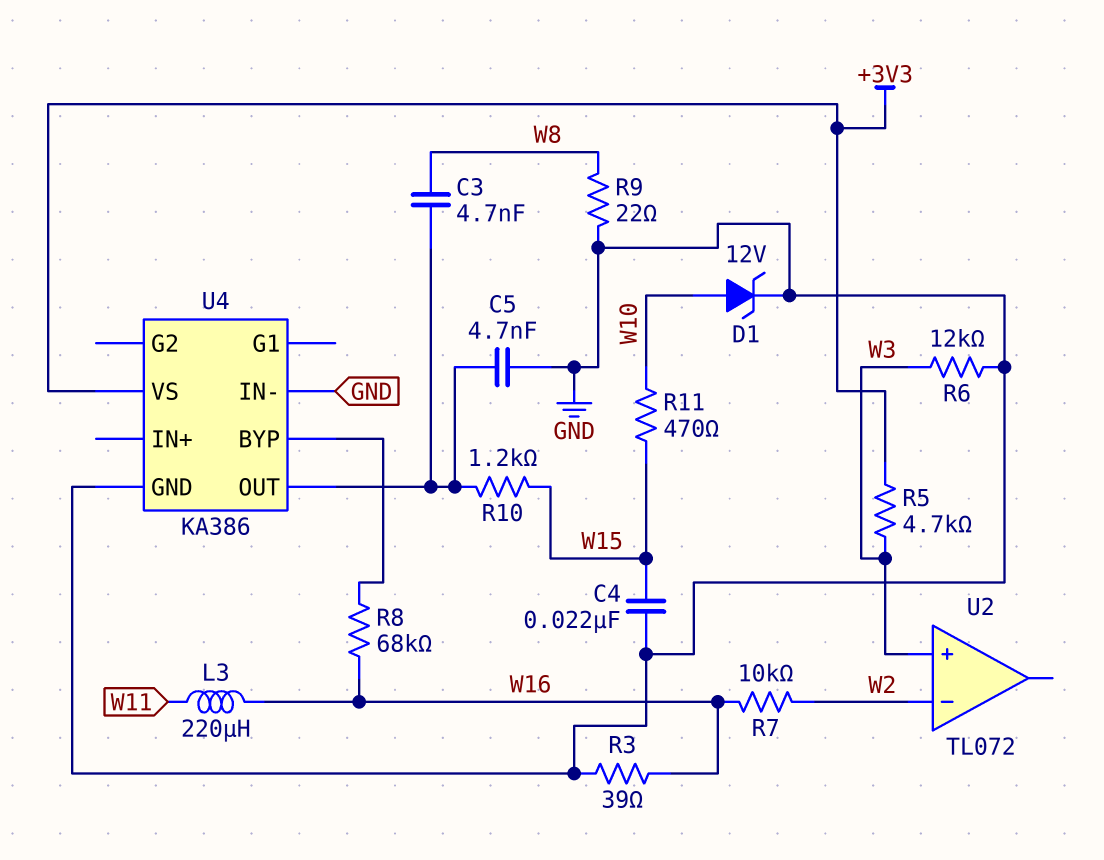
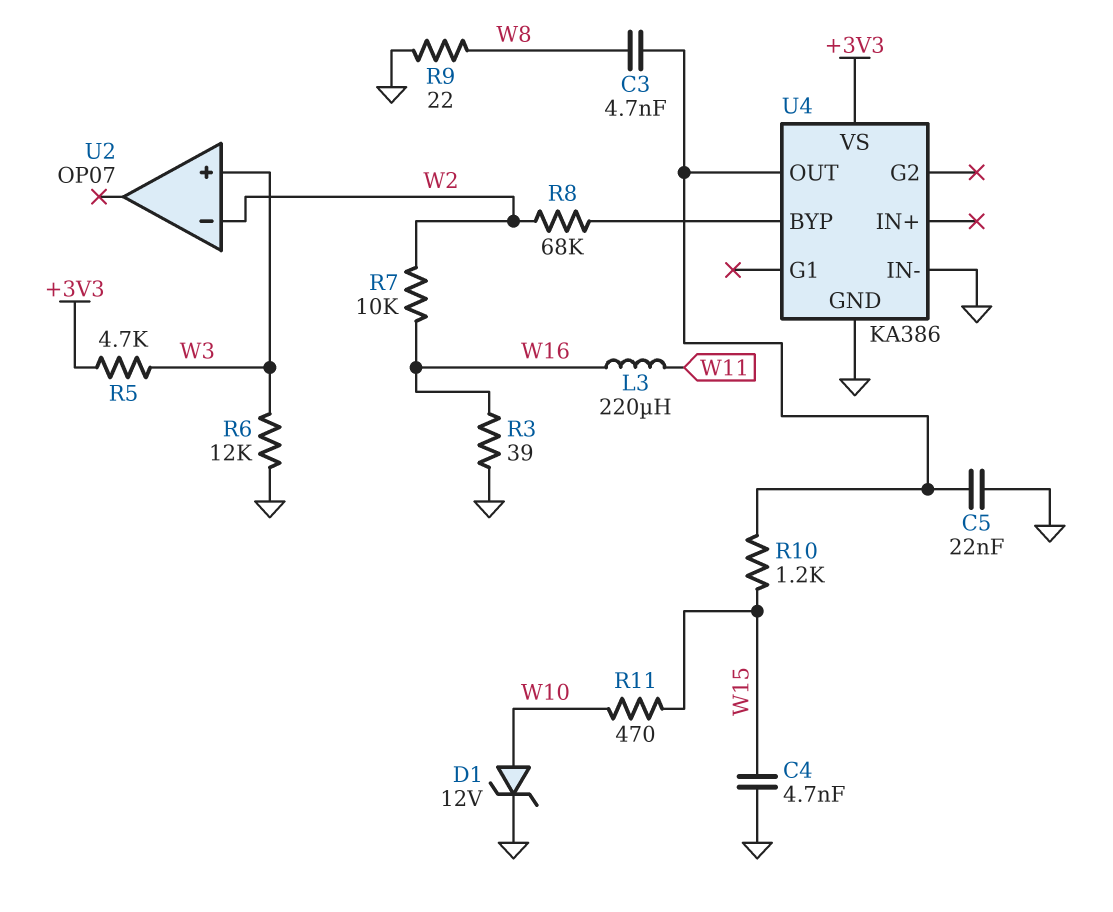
C4: 22nF (GND, W15) -> 4.7nF (GND, W15)
C5: 4.7nF (GND, U4/OUT) -> 22nF (GND, U4/OUT)
R8: 68k (U4/BYP, W16) -> 68k (U4/BYP, W2)
U2: TL072 -> OP07

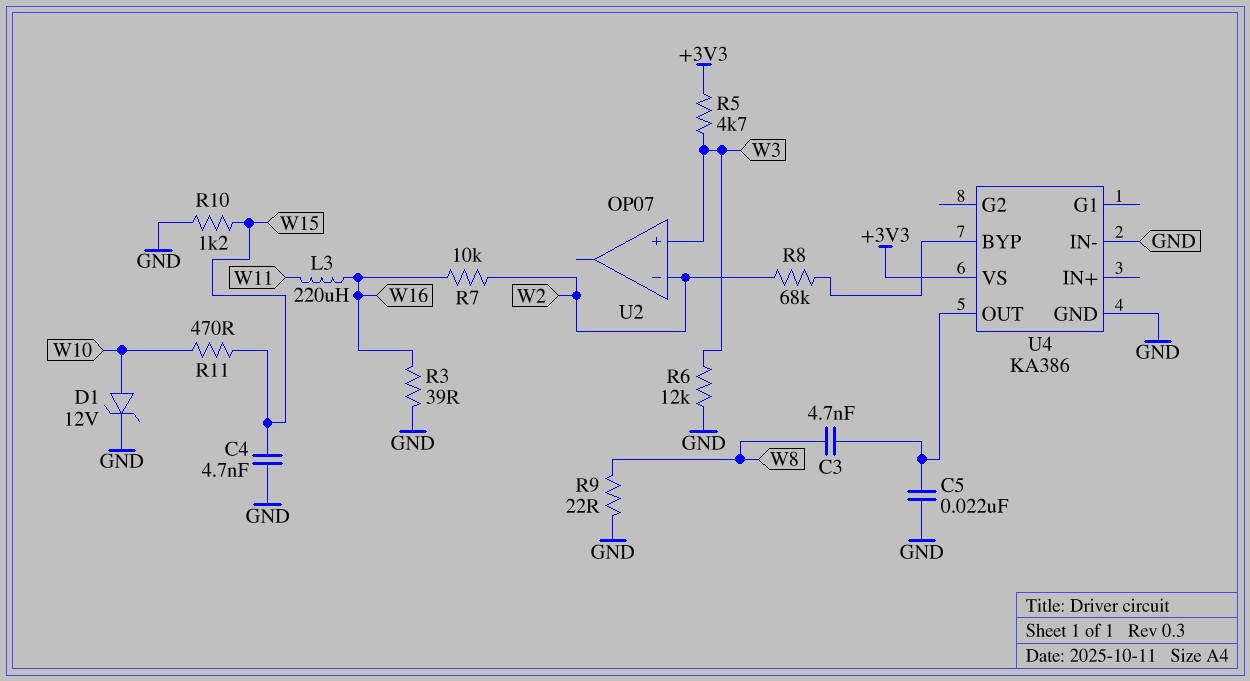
R10: 1.2k (U4/OUT, W15) -> 1.2k (GND, W15)

